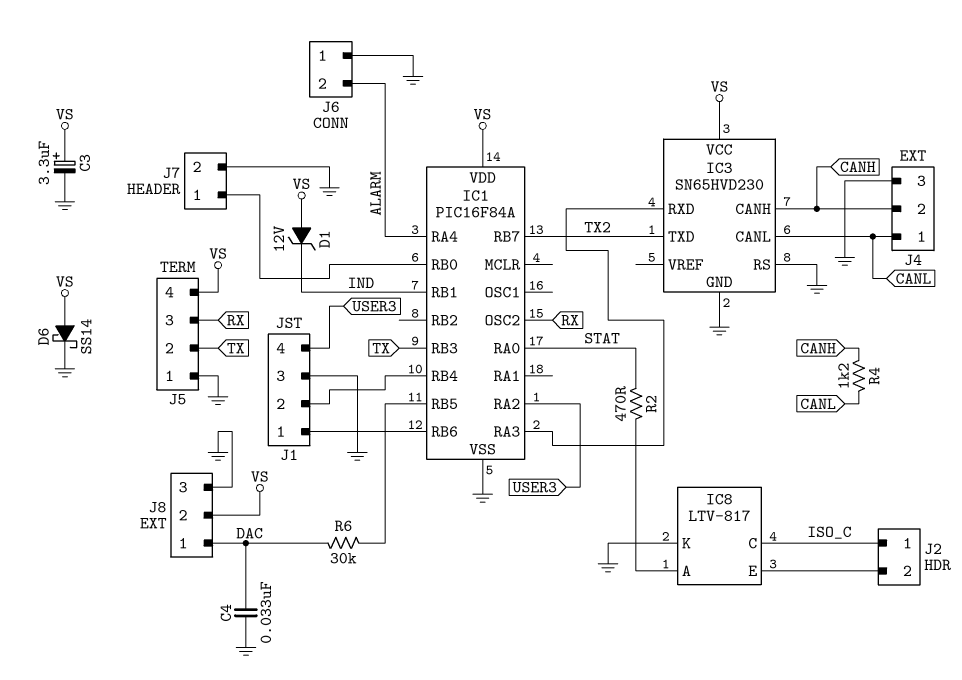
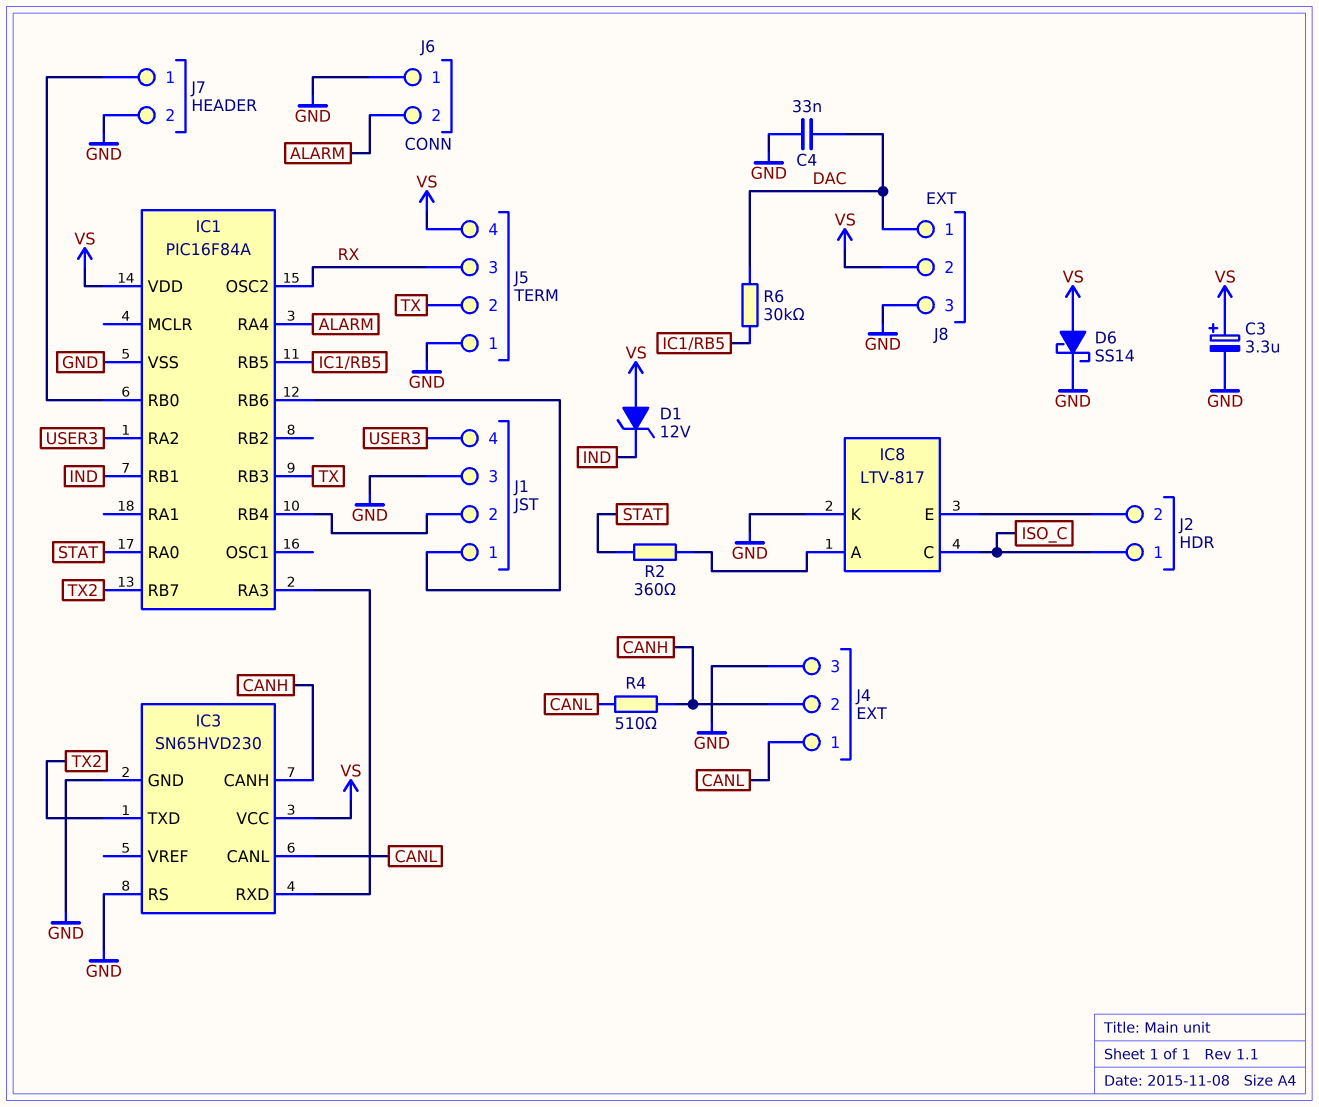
R2: 470 (IC8/A, STAT) -> 360 (IC8/A, STAT)
R4: 1.2k (CANH, CANL) -> 510 (CANH, CANL)

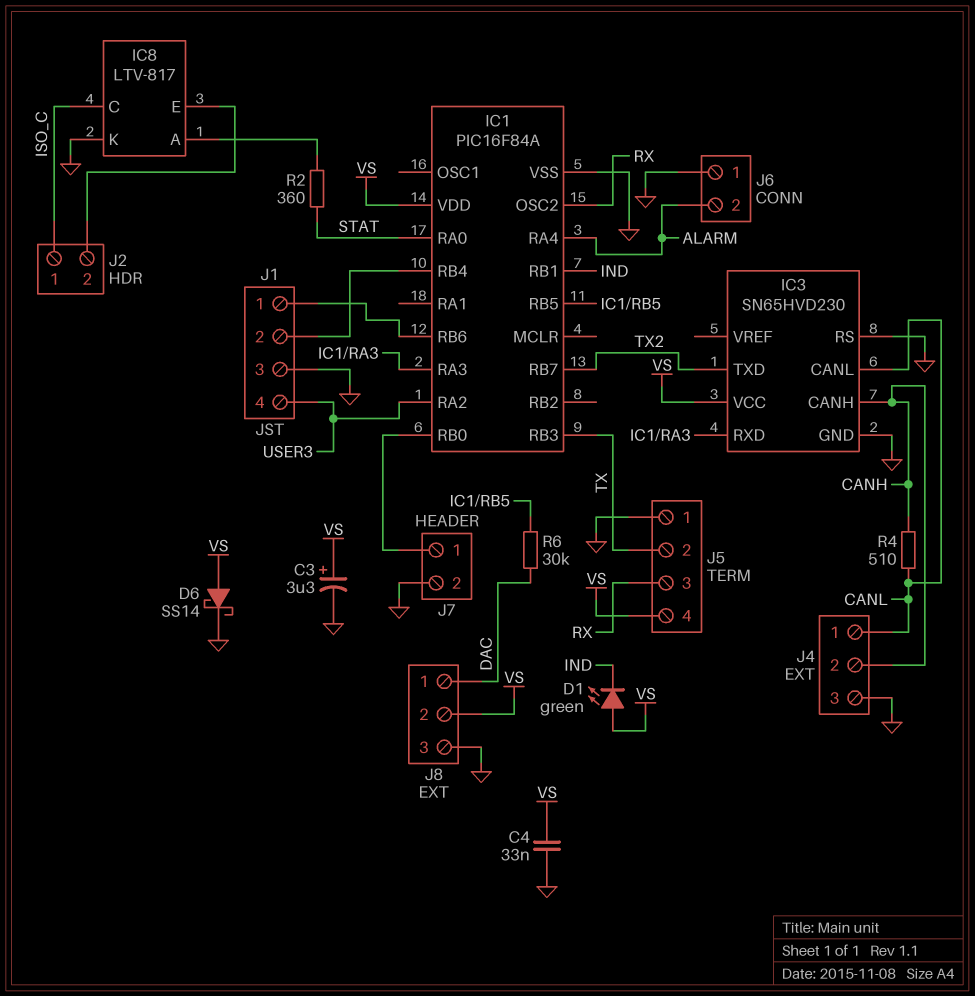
C4: 33nF (DAC, GND) -> 33nF (GND, VS)
D1: zener 12V (A VS, K IND) -> LED green (A VS, K IND)

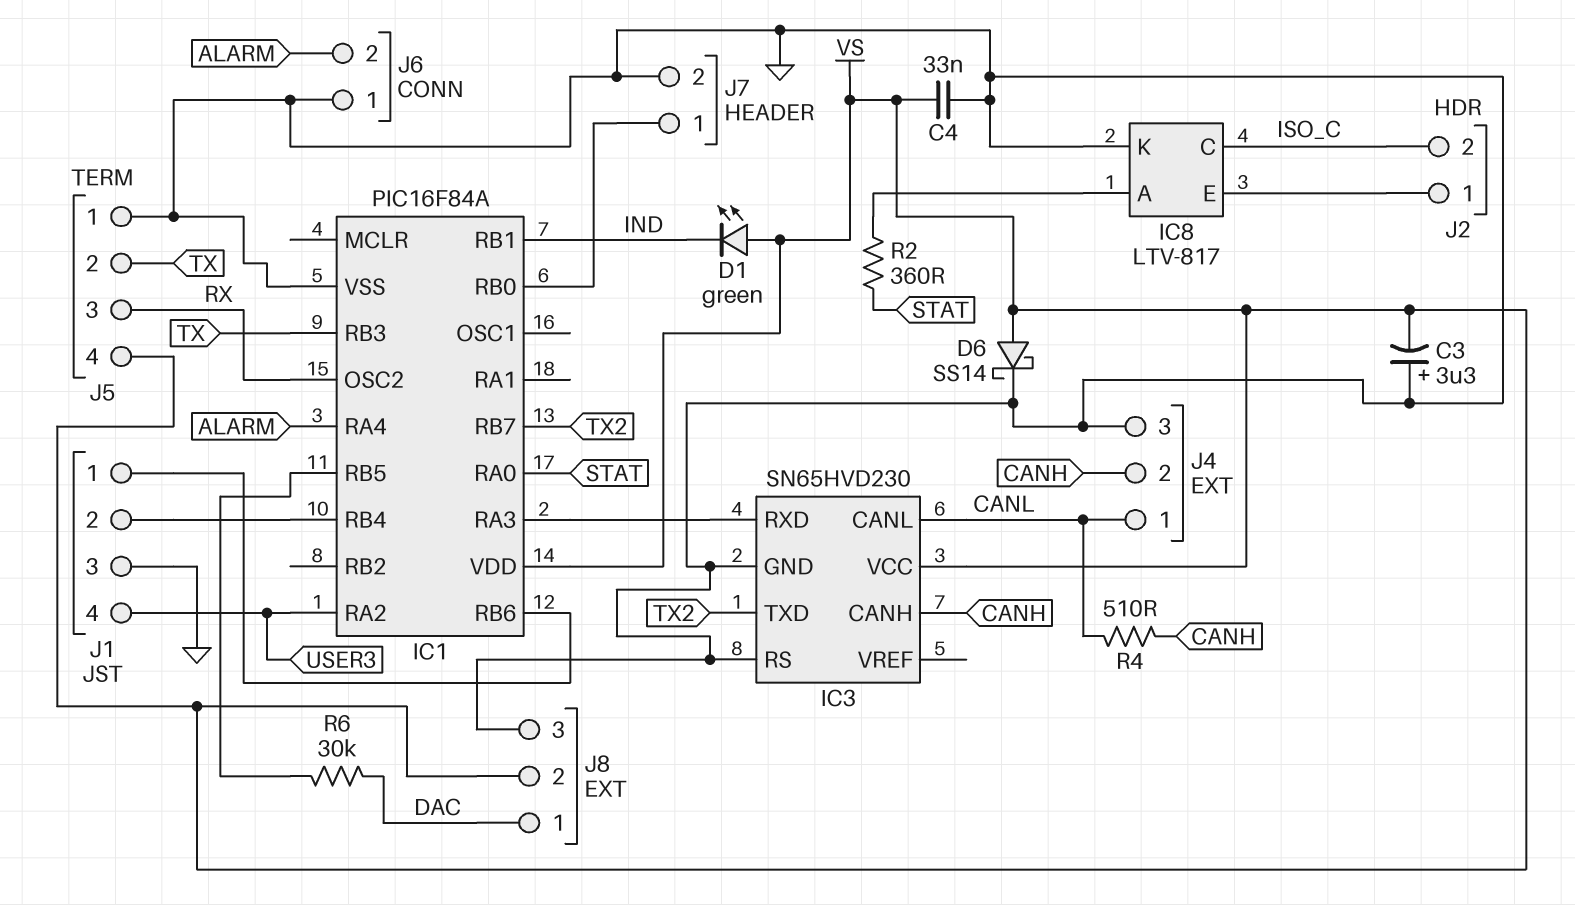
C3: 3.3uF (plus VS, minus GND) -> 3.3uF (plus GND, minus VS)
J2 pin 1: ISO_C -> IC8/E
J2 pin 2: IC8/E -> ISO_C

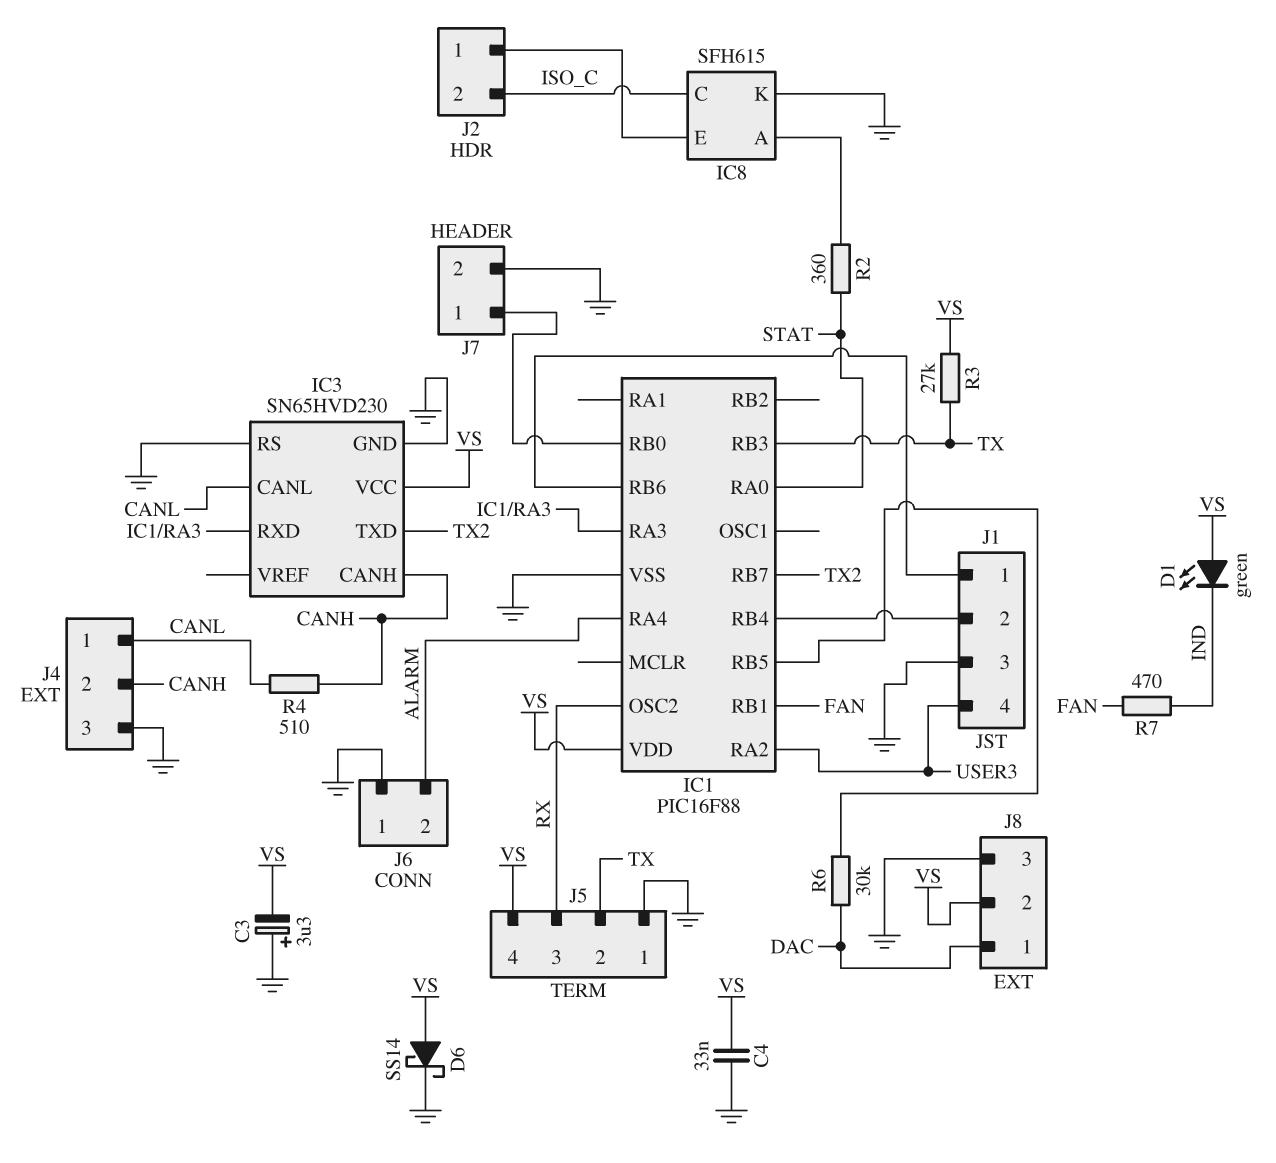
IC1: PIC16F84A -> PIC16F88
IC1 pin RB1: IND -> FAN
IC8: LTV-817 -> SFH615
R3: none -> 27k (TX, VS)
R7: none -> 470 (FAN, IND)

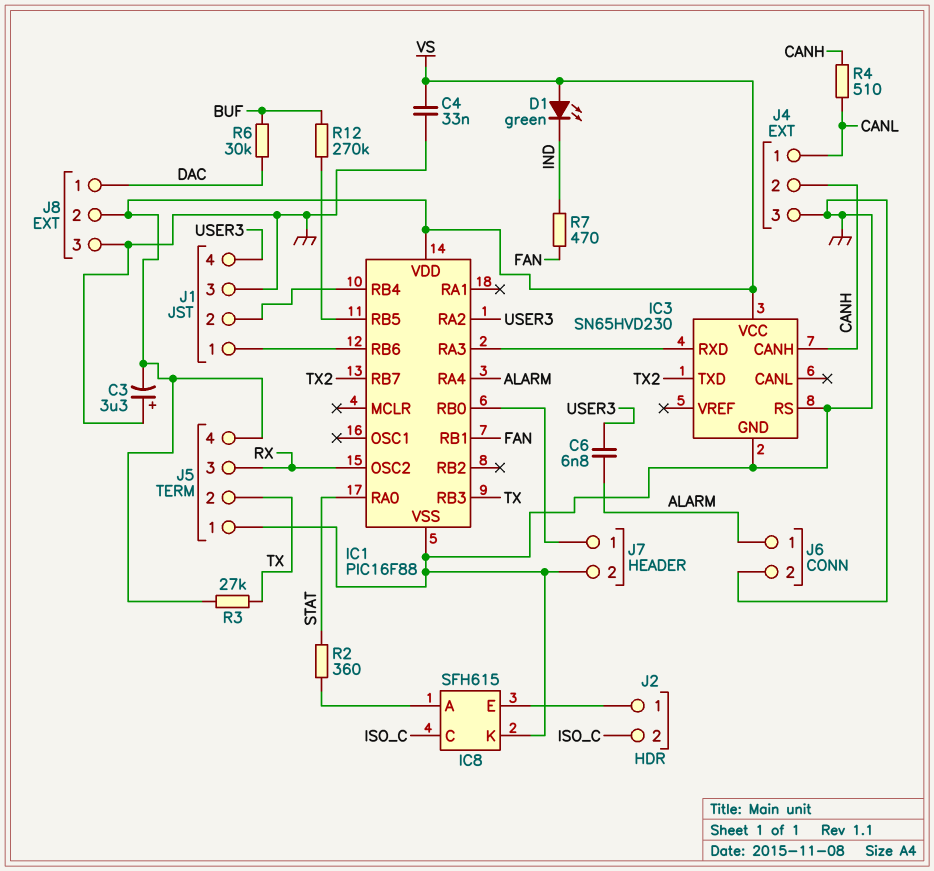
C6: none -> 6.8nF (ALARM, USER3)
D6: schottky SS14 (A VS, K GND) -> none
IC3 pin CANL: CANL -> none
J6 pin 1: GND -> ALARM
J6 pin 2: ALARM -> GND
R6: 30k (DAC, IC1/RB5) -> 30k (BUF, DAC)
R12: none -> 270k (BUF, IC1/RB5)

